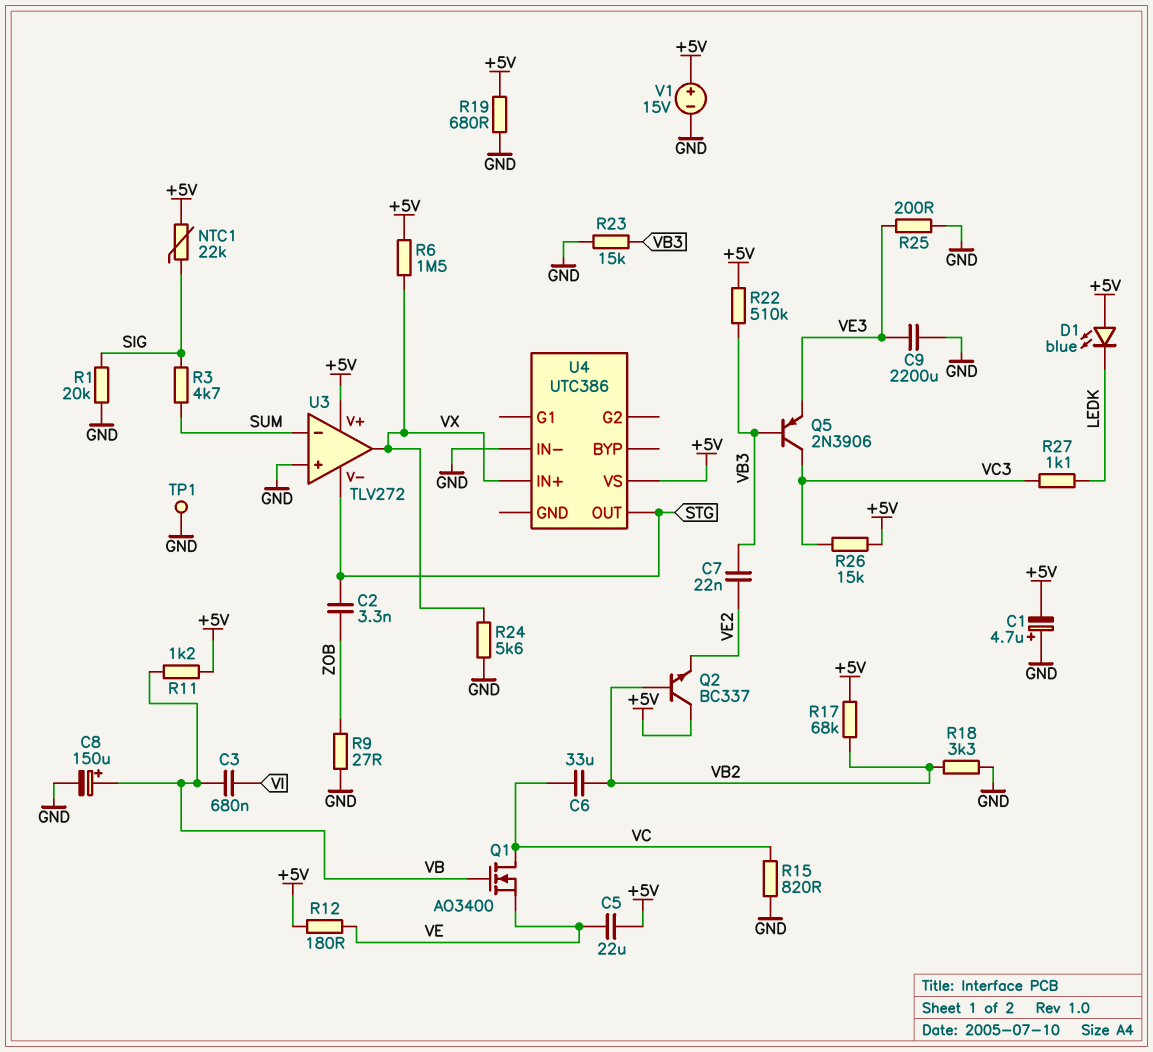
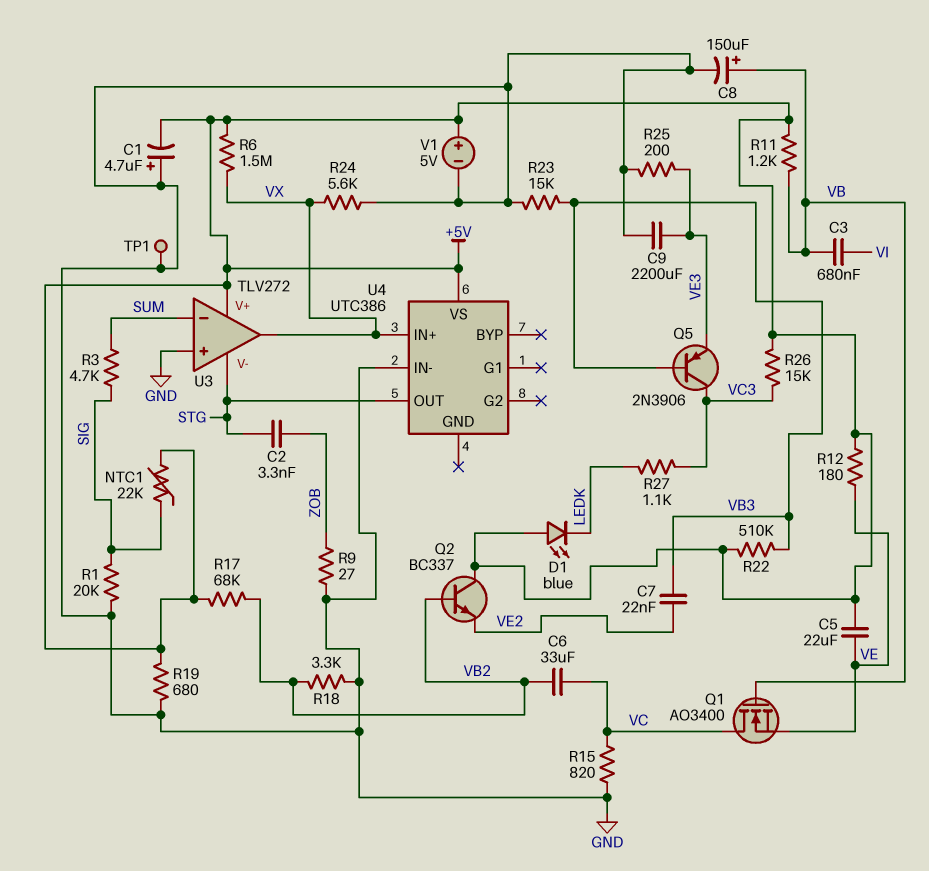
V1: 15V (plus +5V, minus GND) -> 5V (plus +5V, minus GND)

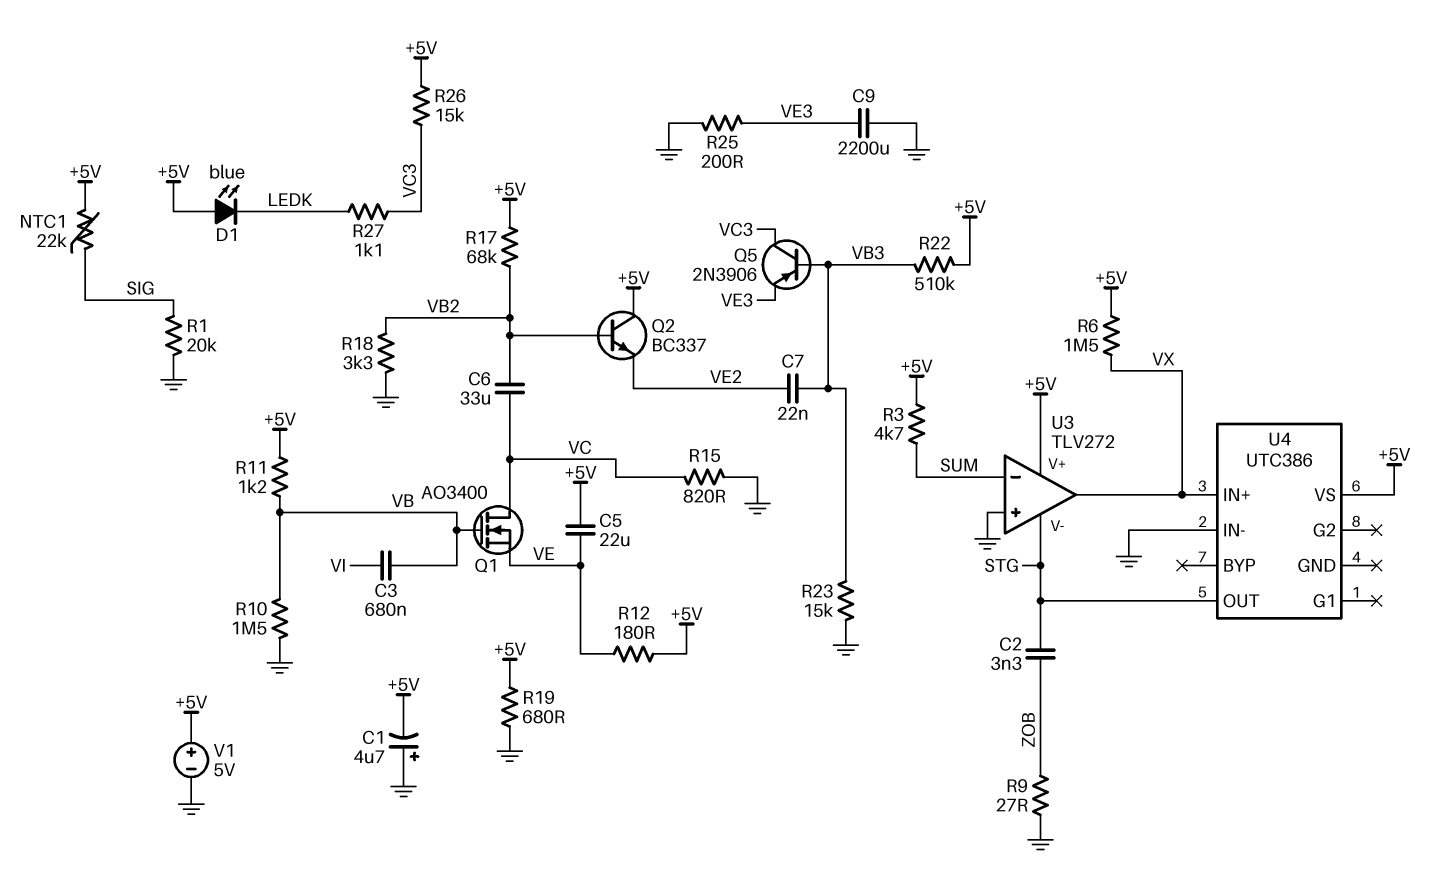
C8: 150uF (plus VB, minus GND) -> none
R3: 4.7k (SIG, SUM) -> 4.7k (+5V, SUM)
R10: none -> 1.5M (GND, VB)
R24: 5.6k (GND, VX) -> none
TP1: test point (GND) -> none

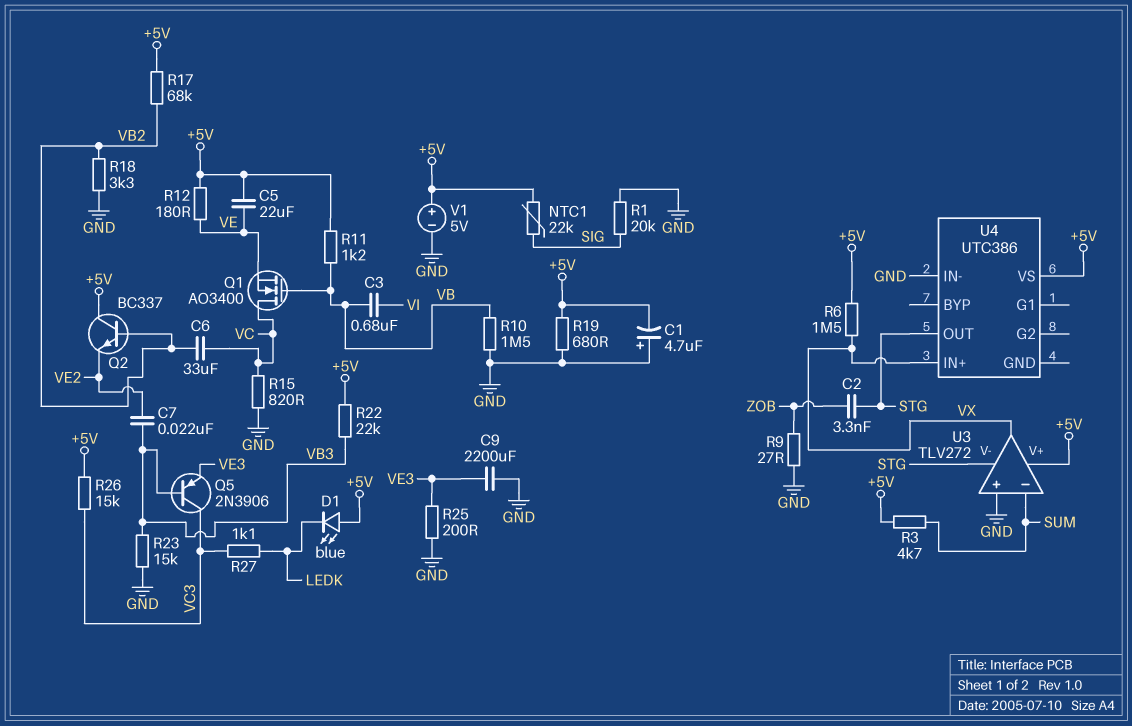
R22: 510k (+5V, VB3) -> 22k (+5V, VB3)

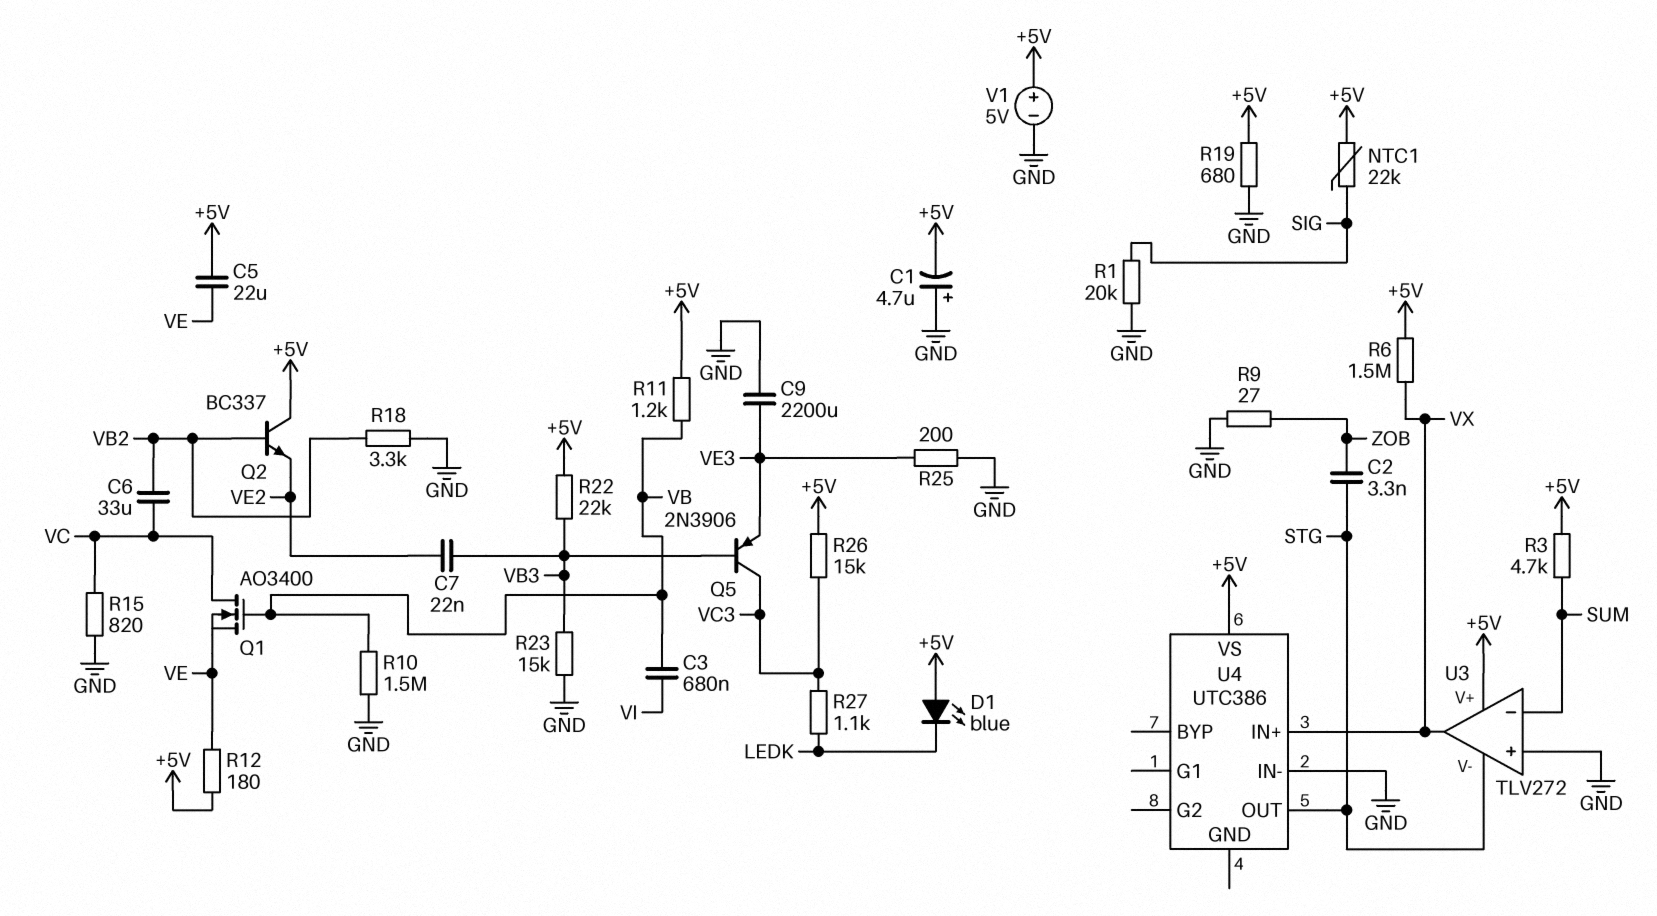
R17: 68k (+5V, VB2) -> none

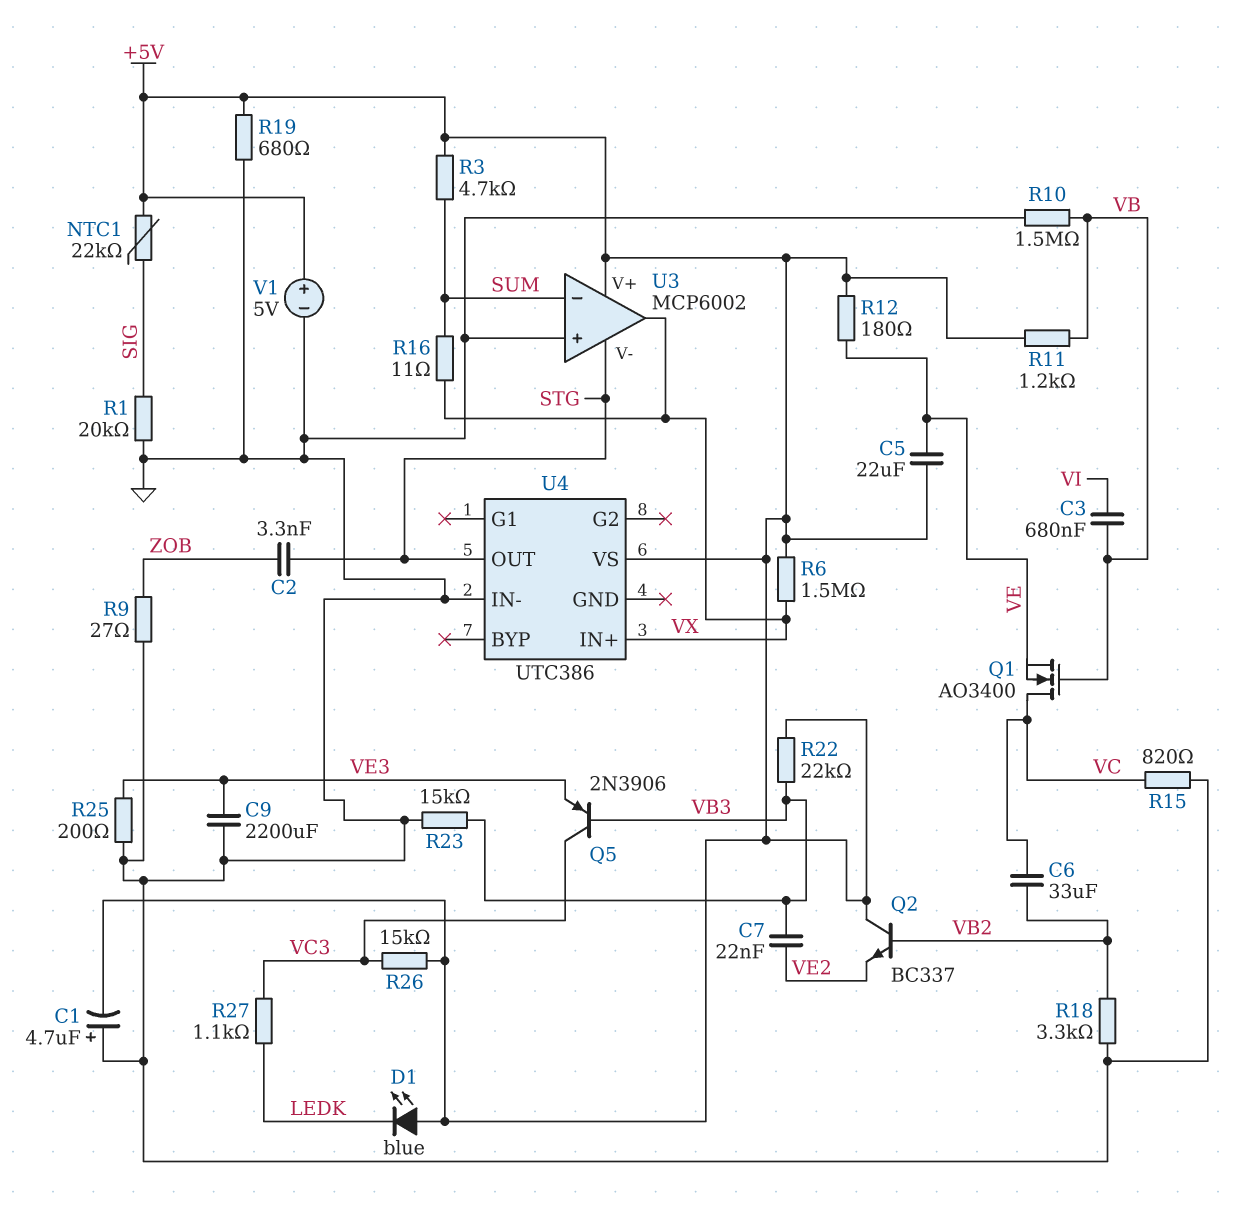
R16: none -> 11 (SUM, VX)
U3: TLV272 -> MCP6002

